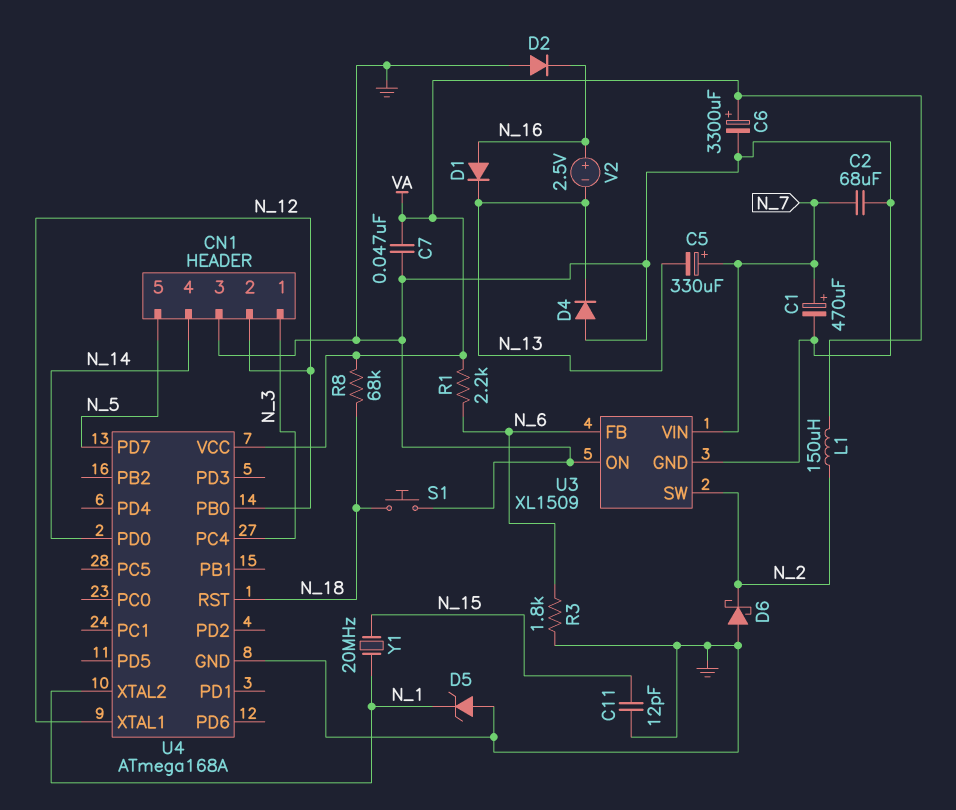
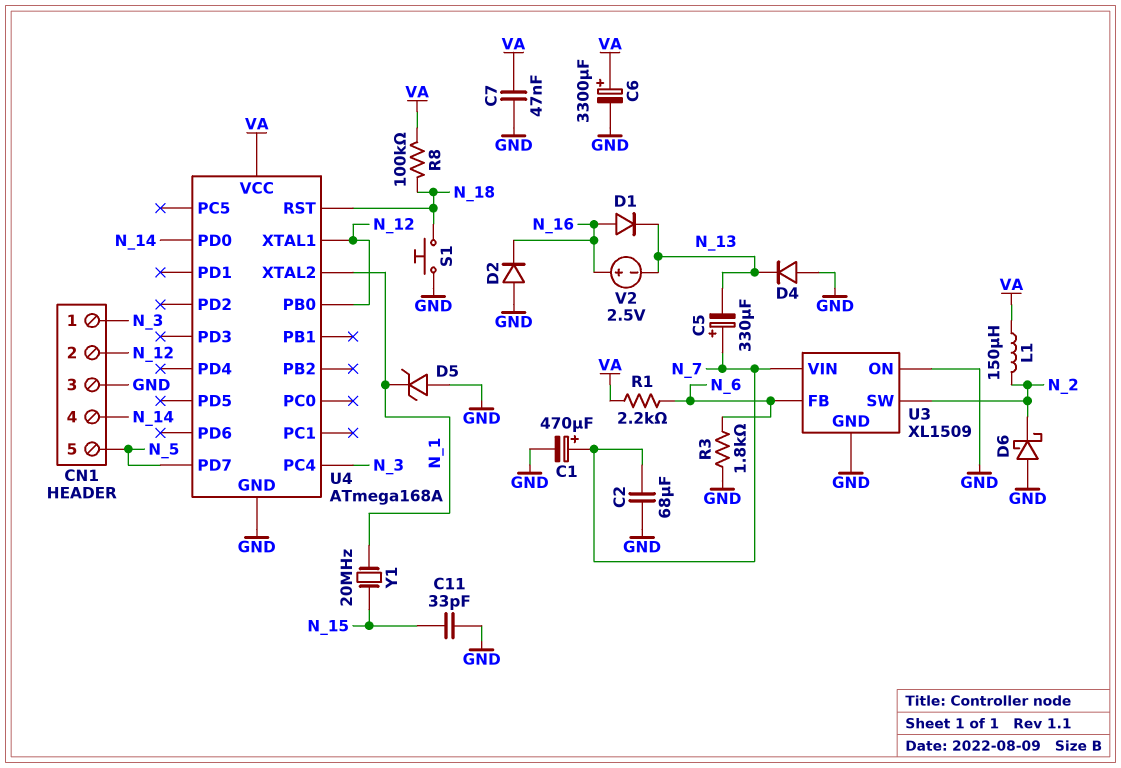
C11: 12pF (GND, N_15) -> 33pF (GND, N_15)
R8: 68k (N_18, VA) -> 100k (N_18, VA)

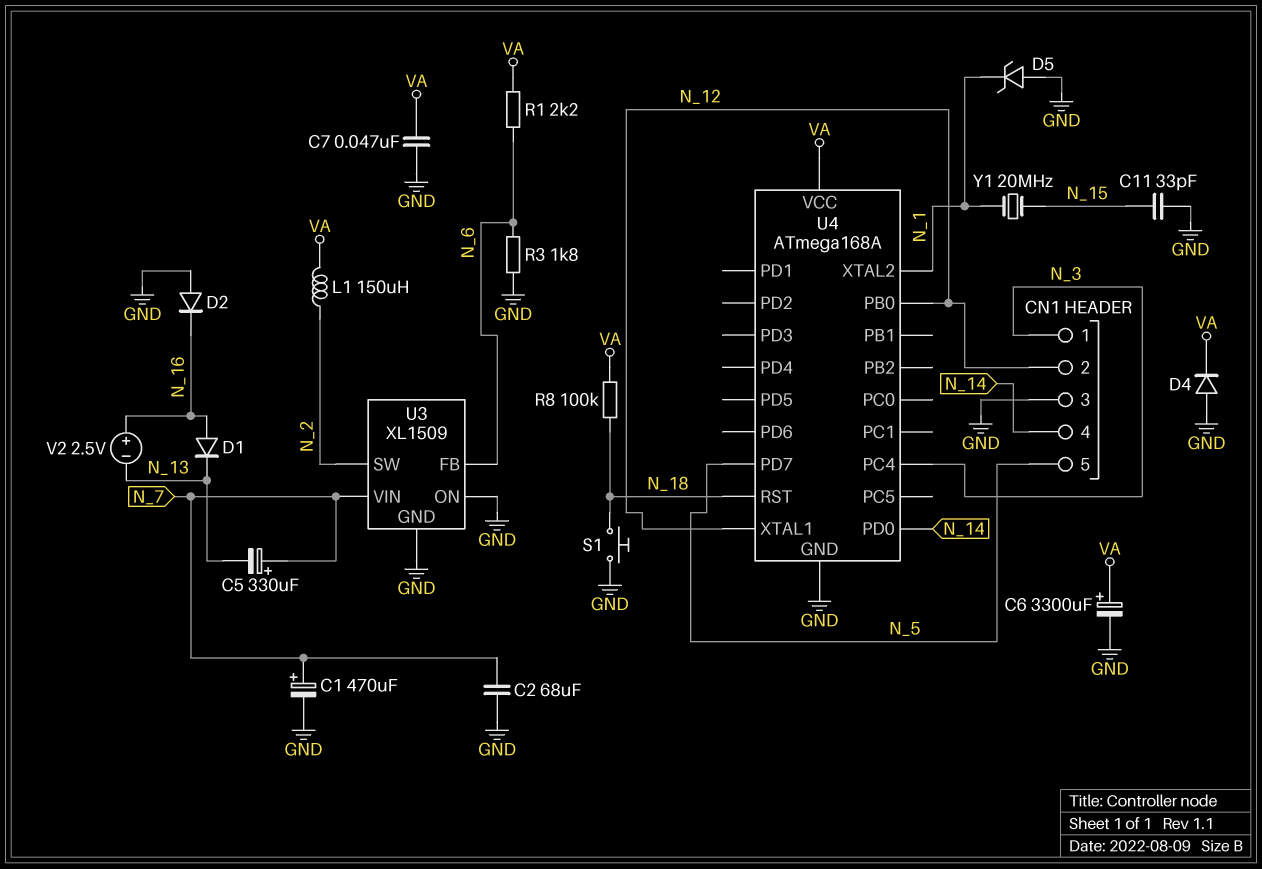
D4: diode (A GND, K N_13) -> diode (A GND, K VA)
D6: schottky (A GND, K N_2) -> none

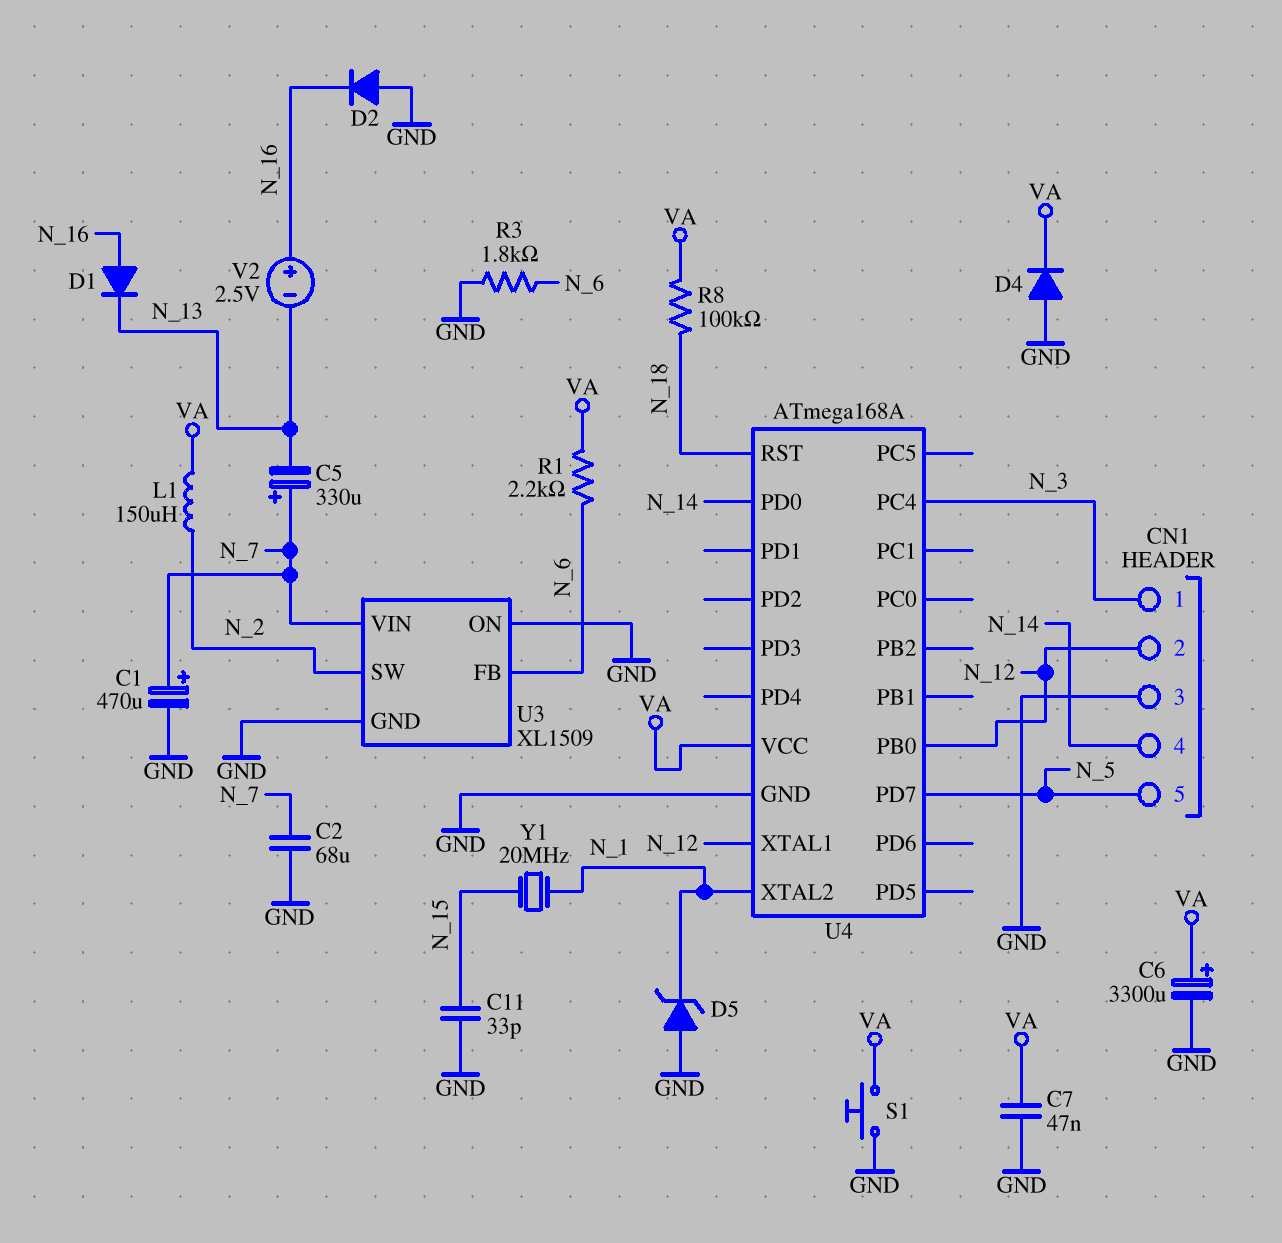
S1: button (GND, N_18) -> button (GND, VA)

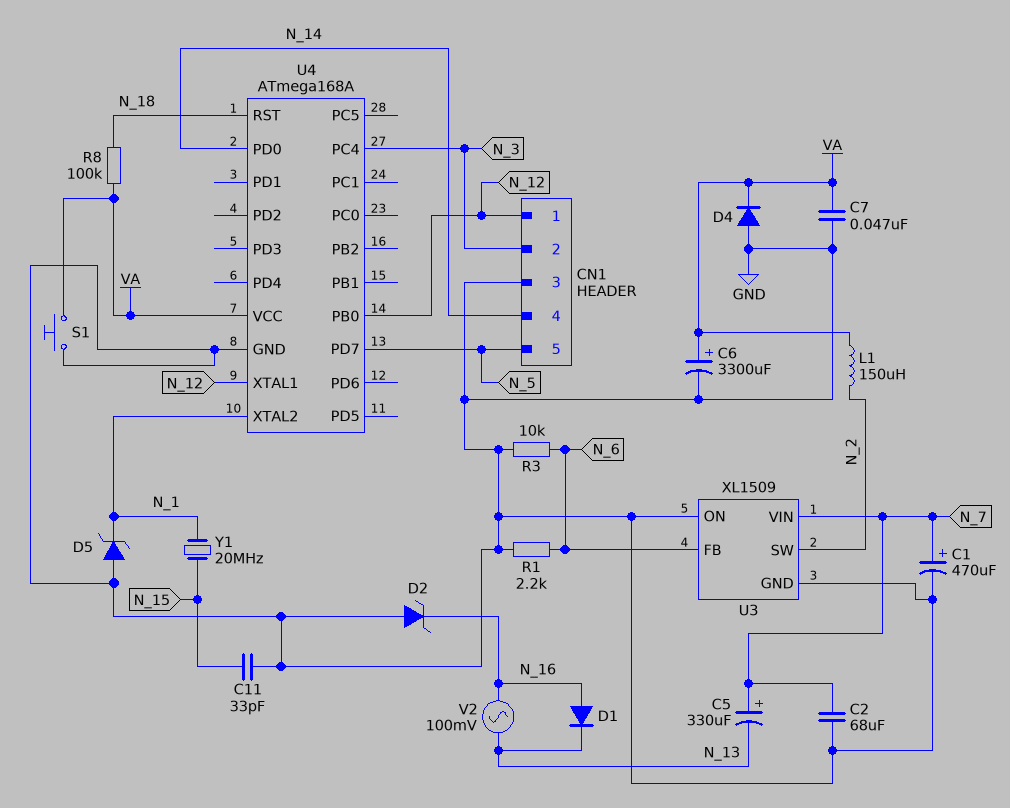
CN1 pin 1: N_3 -> N_12
CN1 pin 2: N_12 -> N_3
D2: diode (A GND, K N_16) -> zener (A GND, K N_16)
R1: 2.2k (N_6, VA) -> 2.2k (GND, N_6)
R3: 1.8k (GND, N_6) -> 10k (GND, N_6)
V2: 2.5V (plus N_16, minus N_13) -> AC 100mV (N_13, N_16)

